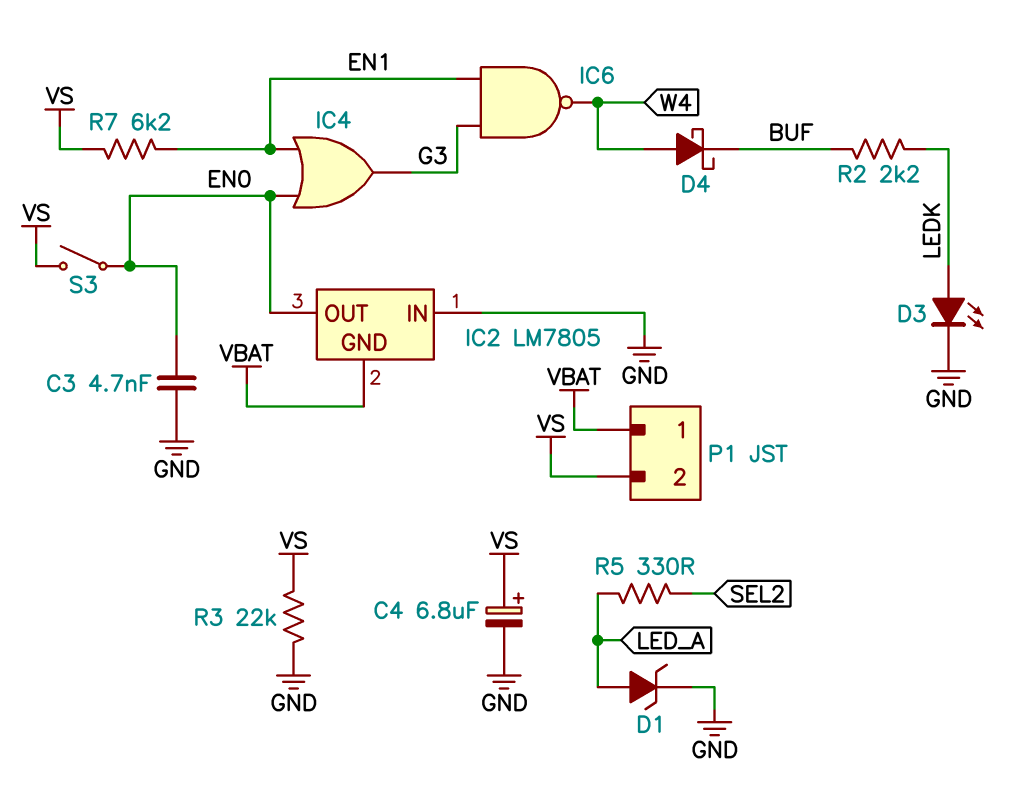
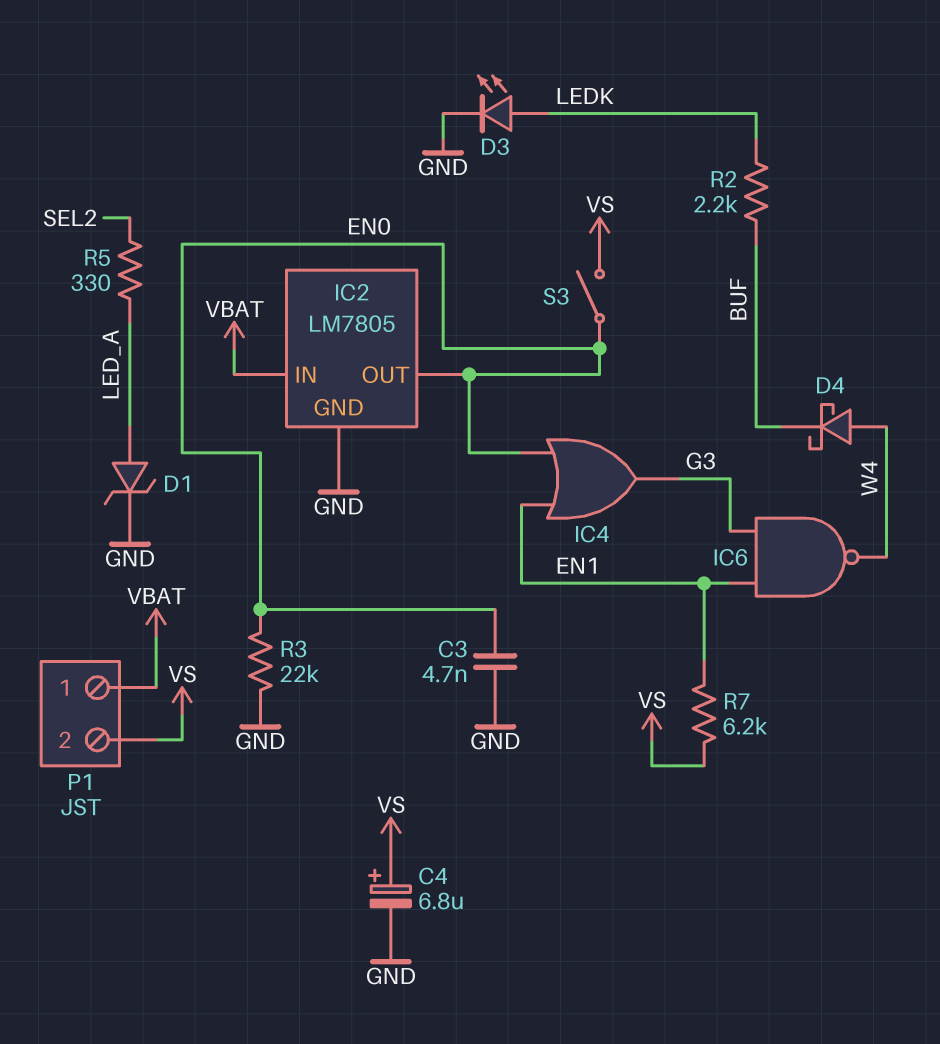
IC2 pin GND: VBAT -> GND
IC2 pin IN: GND -> VBAT
R3: 22k (GND, VS) -> 22k (EN0, GND)

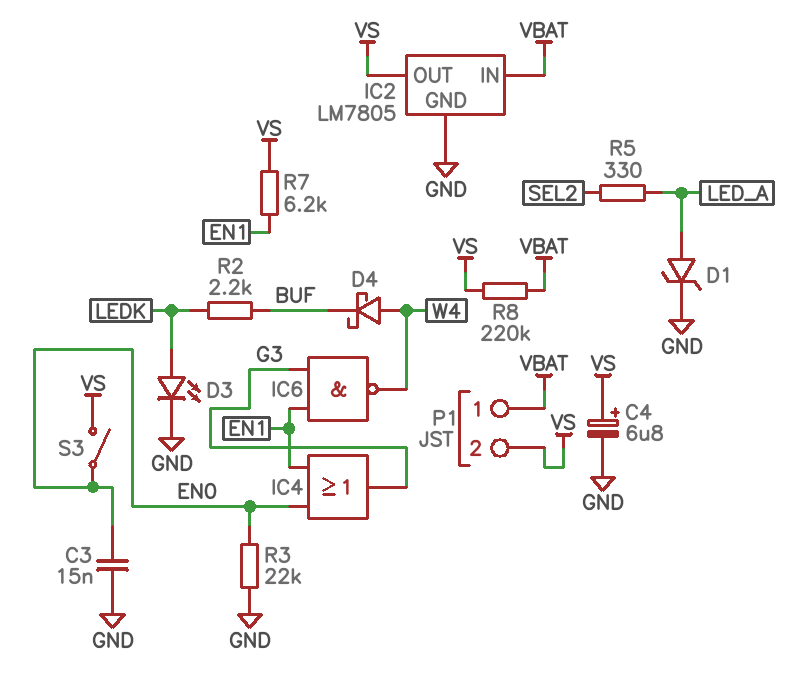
C3: 4.7nF (EN0, GND) -> 15nF (EN0, GND)
IC2 pin OUT: EN0 -> VS
R8: none -> 220k (VBAT, VS)

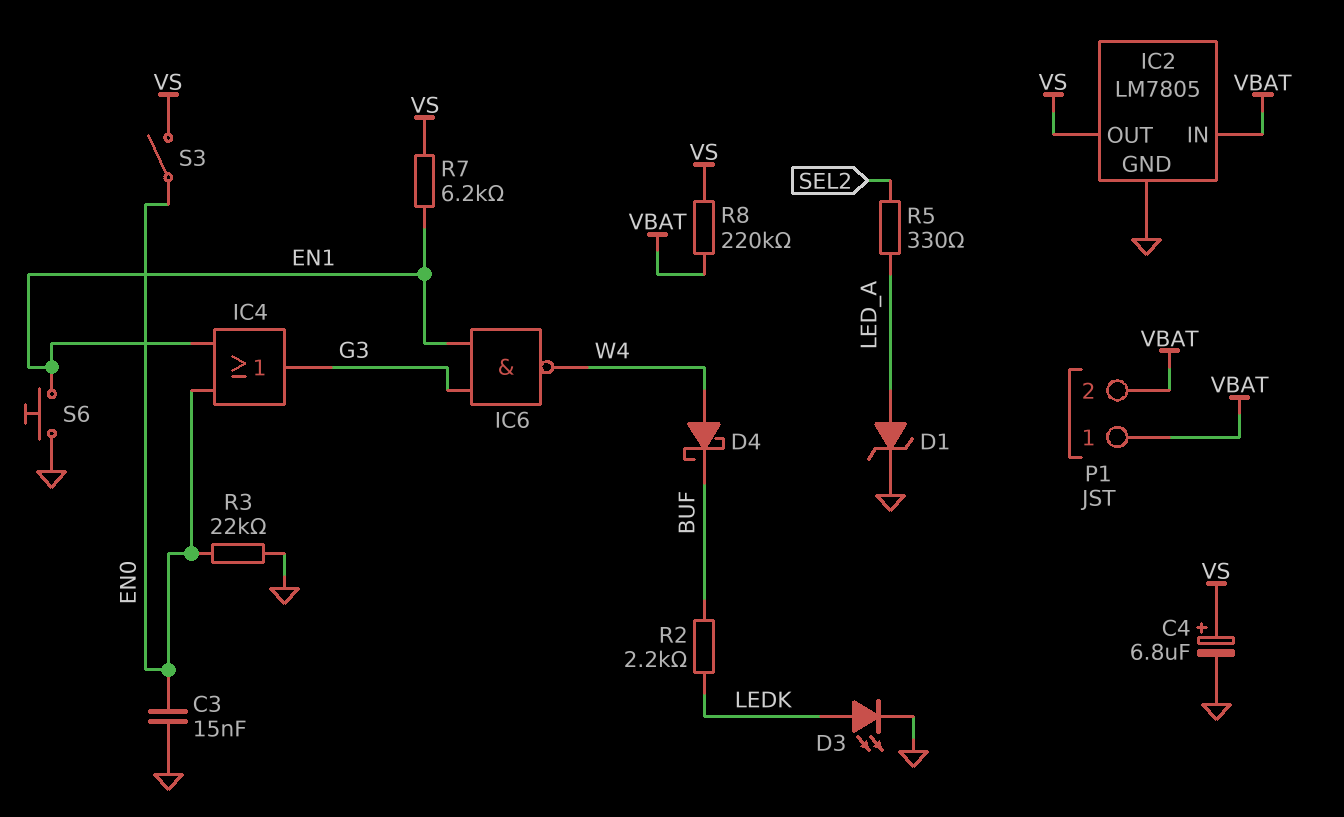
P1 pin 2: VS -> VBAT
S6: none -> button (EN1, GND)

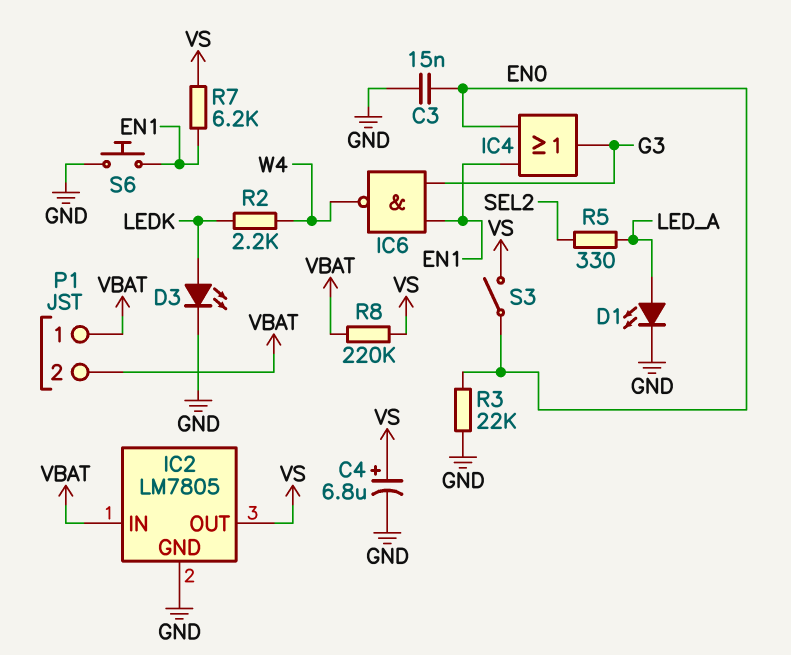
D1: zener (A LED_A, K GND) -> LED (A LED_A, K GND)
D4: schottky (A W4, K BUF) -> none
R2: 2.2k (BUF, LEDK) -> 2.2k (LEDK, W4)

